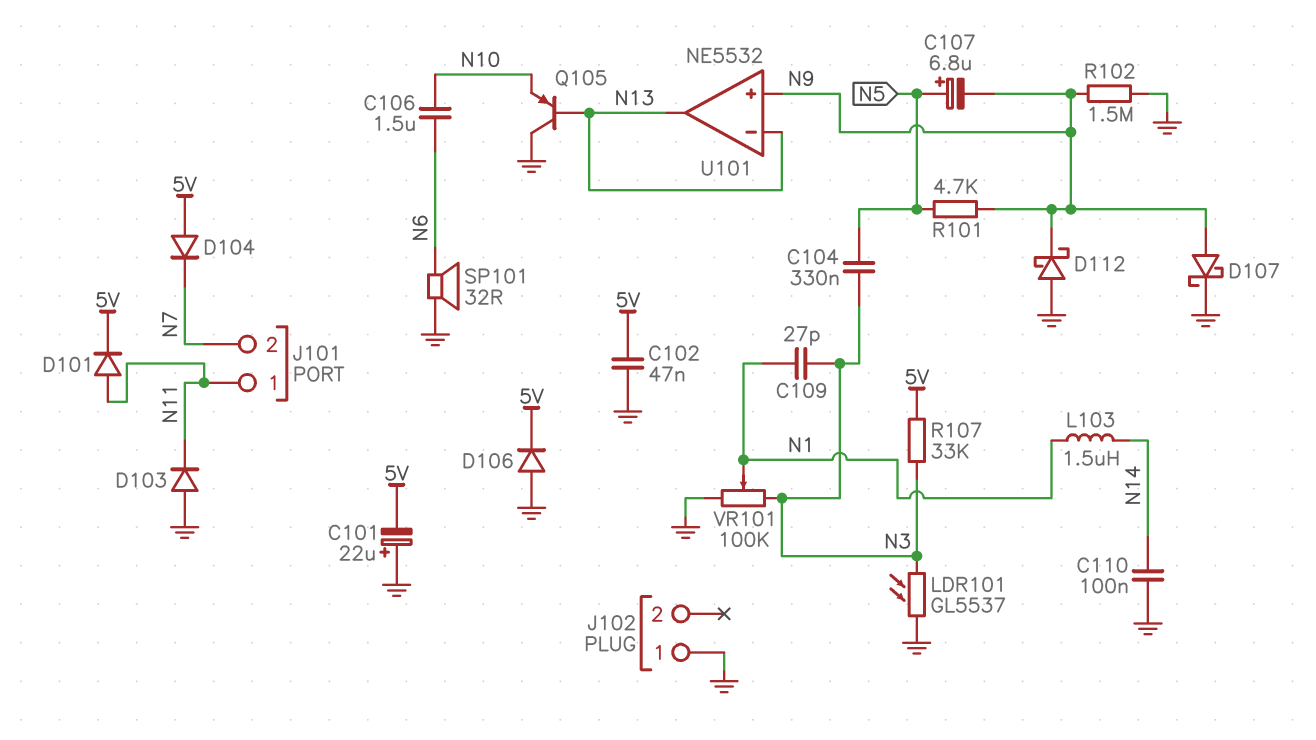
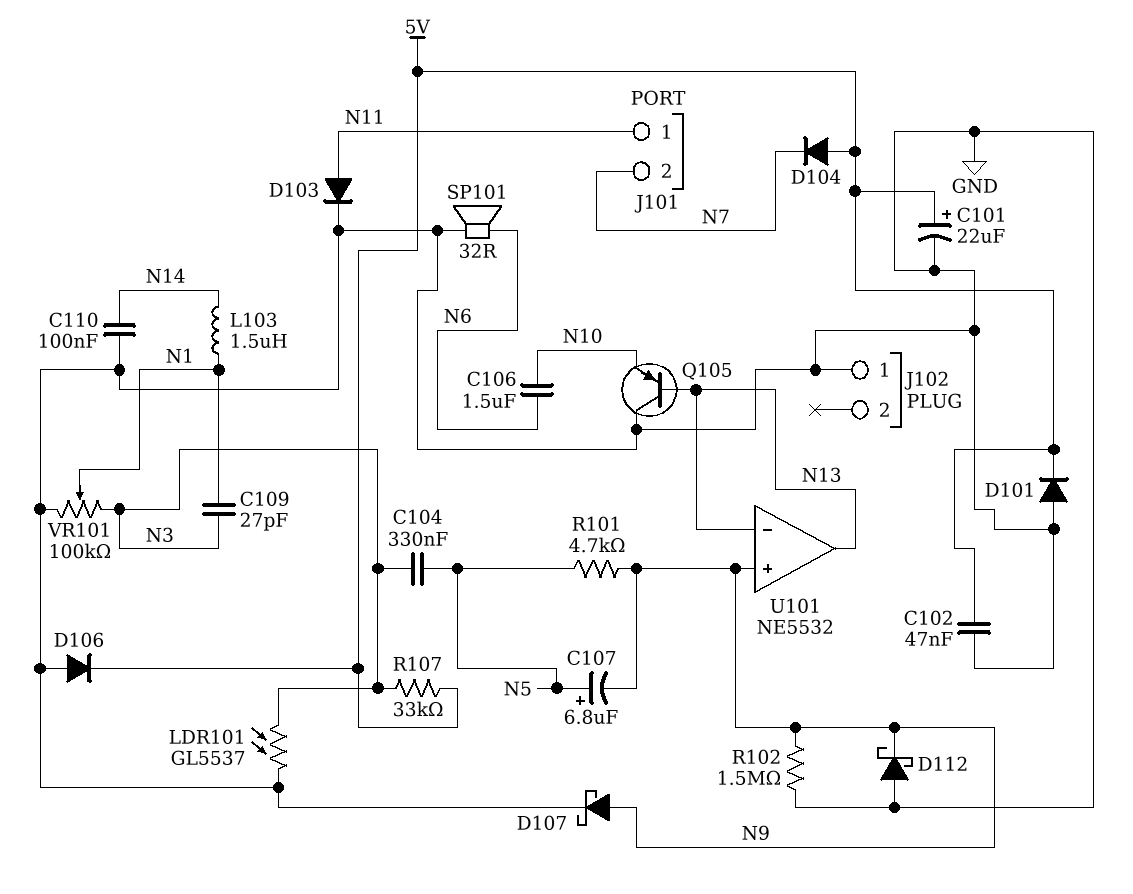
C101: 22uF (plus GND, minus 5V) -> 22uF (plus 5V, minus GND)
D101: diode (A N11, K 5V) -> diode (A GND, K 5V)
D103: diode (A GND, K N11) -> diode (A N11, K GND)

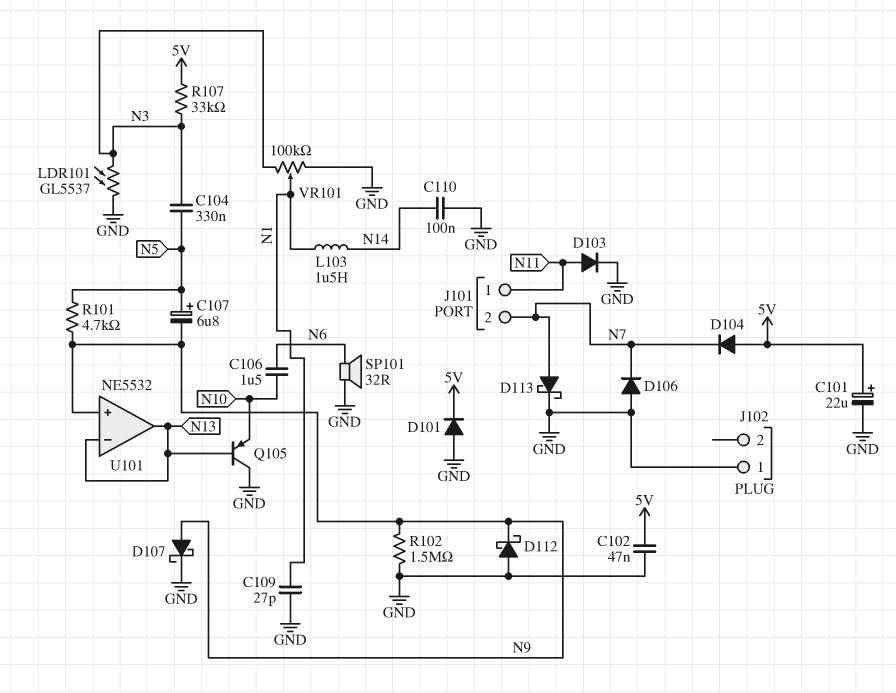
C109: 27pF (N1, N3) -> 27pF (GND, N1)
D106: diode (A GND, K 5V) -> diode (A GND, K N7)
D113: none -> schottky (A N7, K GND)

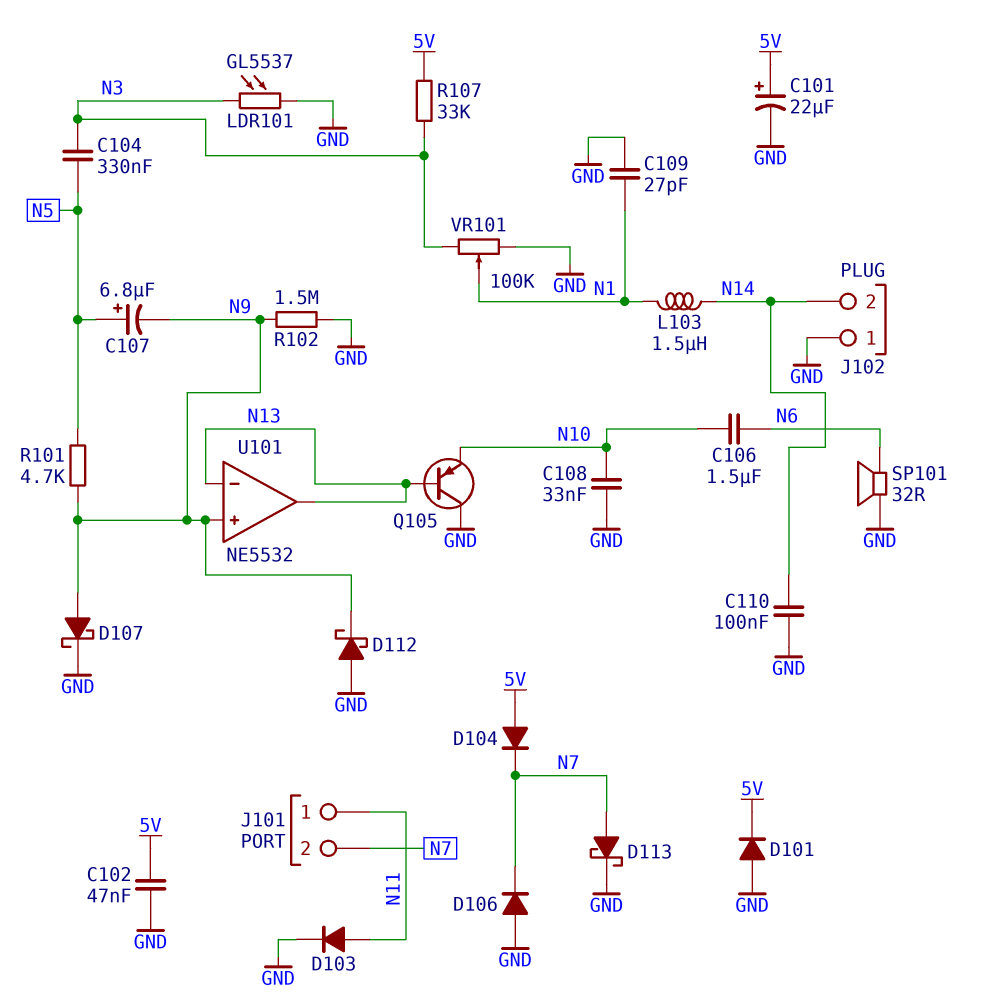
C108: none -> 33nF (GND, N10)
J102 pin 2: none -> N14

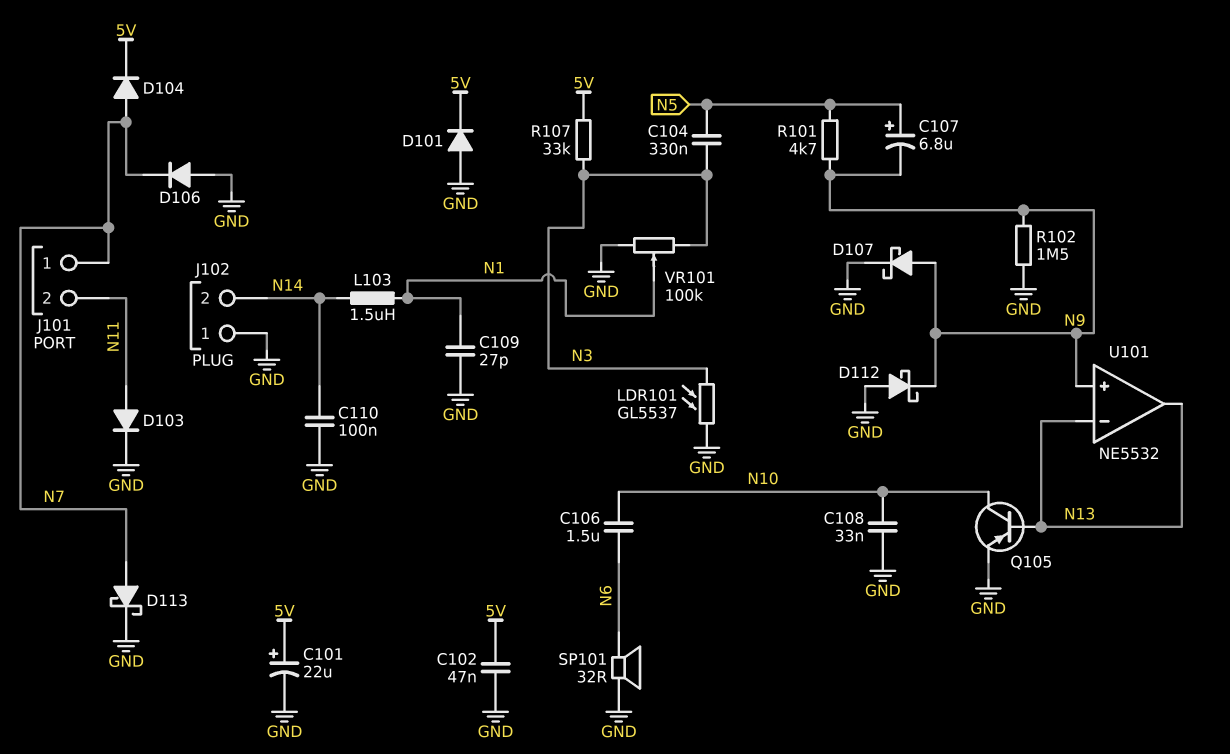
D104: diode (A 5V, K N7) -> diode (A N7, K 5V)
J101 pin 1: N11 -> N7
J101 pin 2: N7 -> N11
Q105: PNP (B N13, C GND, E N10) -> PNP (B N13, C N10, E GND)

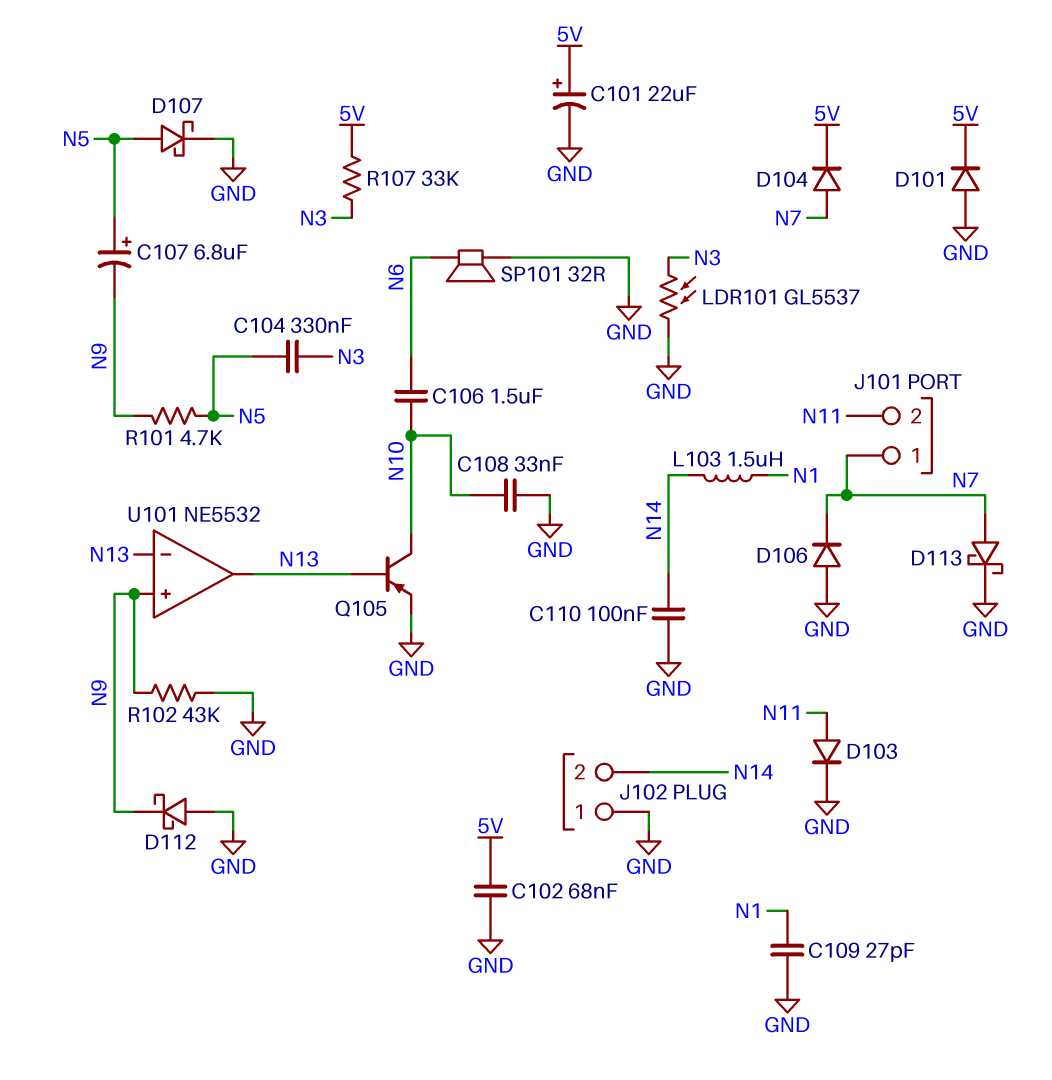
C102: 47nF (5V, GND) -> 68nF (5V, GND)
D107: schottky (A N9, K GND) -> schottky (A N5, K GND)
R102: 1.5M (GND, N9) -> 43k (GND, N9)
VR101: 100k (GND, N3, wiper N1) -> none

